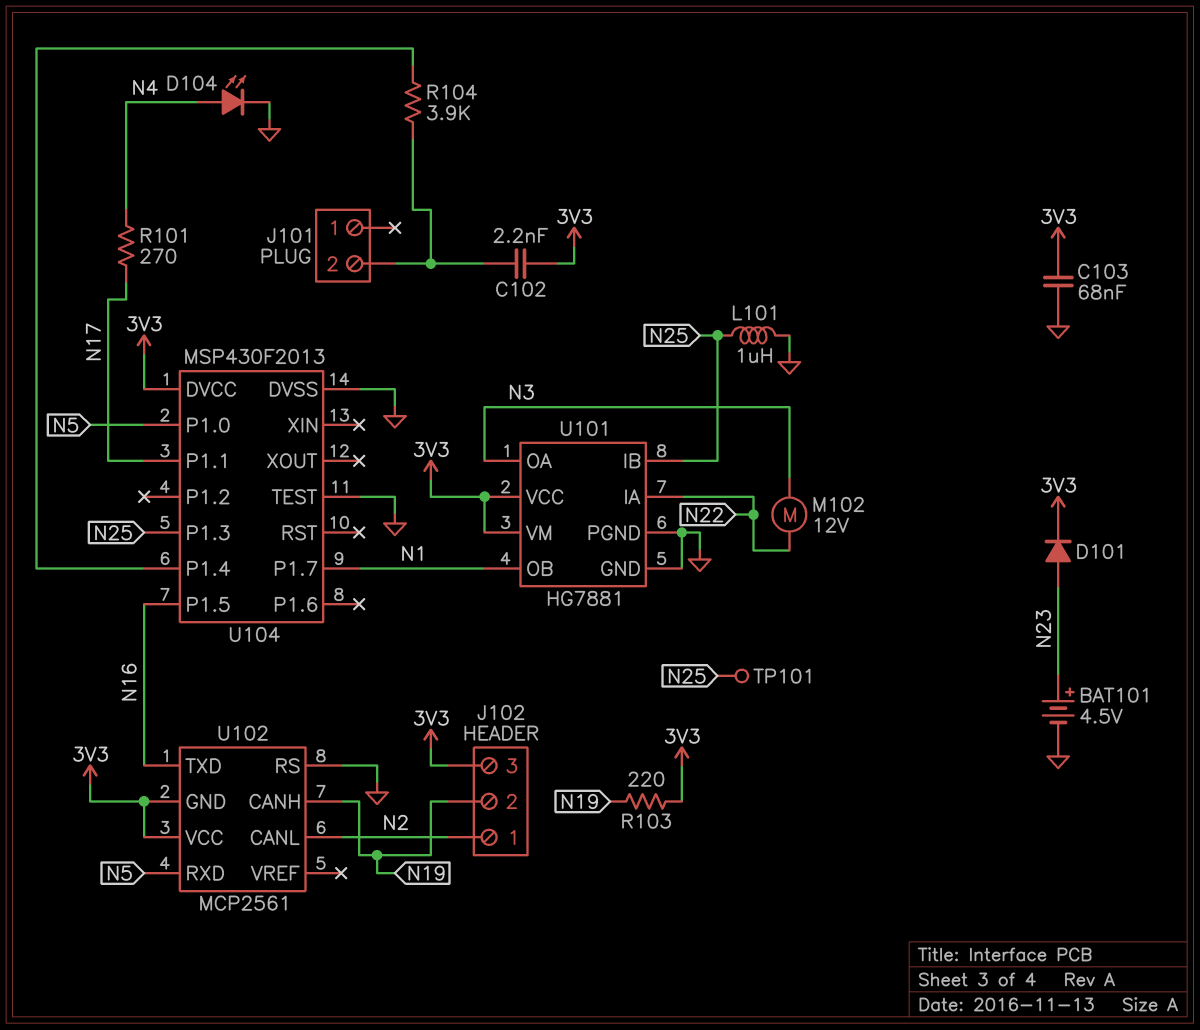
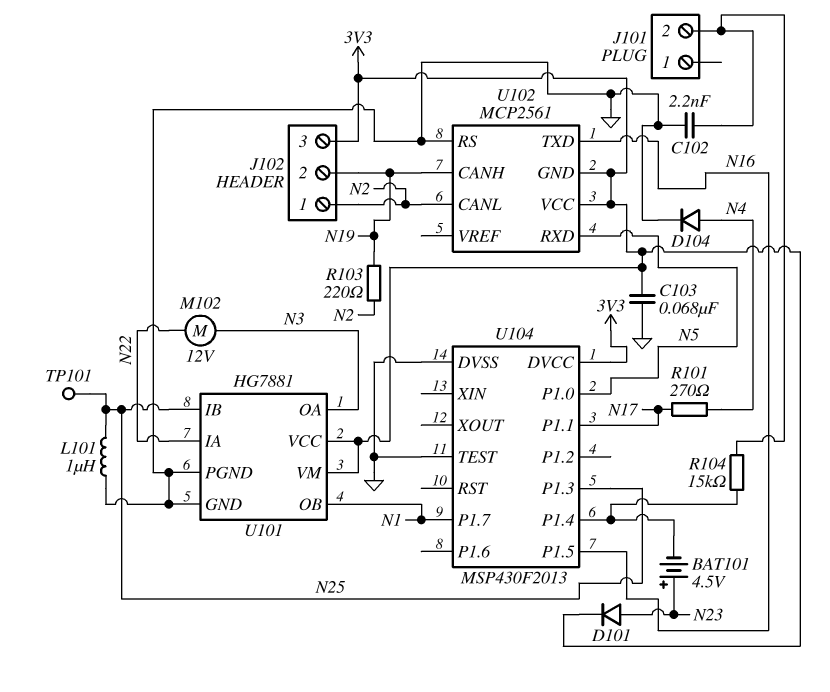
BAT101: 4.5V (plus N23, minus GND) -> 4.5V (plus N23, minus U104/P1.4)
C102: 2.2nF (3V3, J101/2) -> 2.2nF (GND, J101/2)
D104: LED (A N4, K GND) -> diode (A N4, K GND)
R103: 220 (3V3, N19) -> 220 (N2, N19)
R104: 3.9k (J101/2, U104/P1.4) -> 15k (J101/2, U104/P1.4)

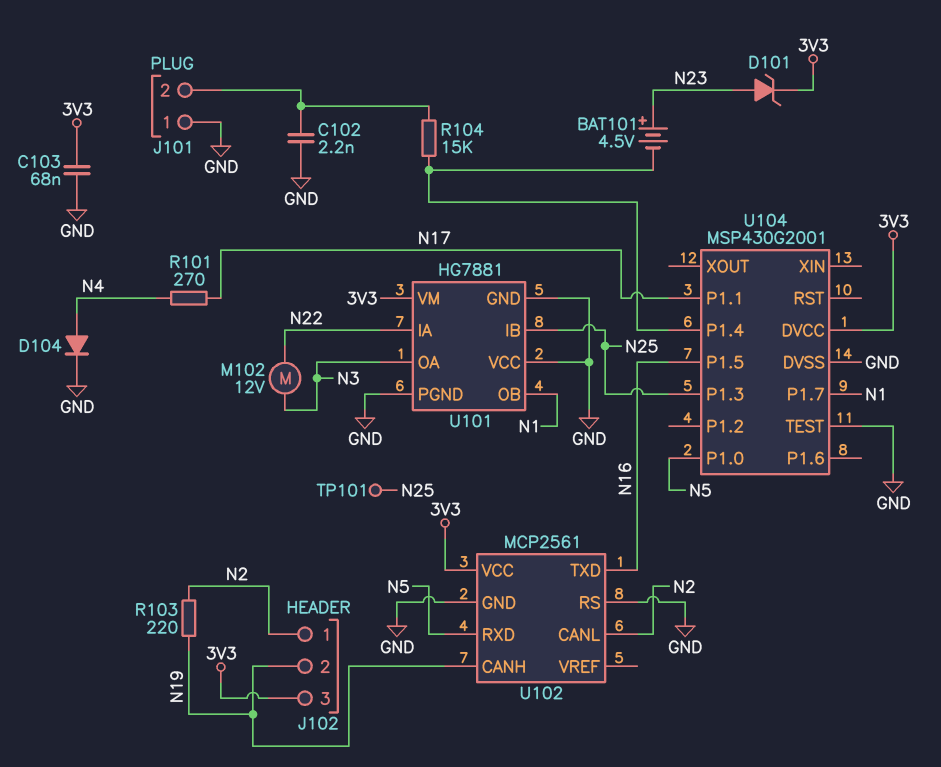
D101: diode (A N23, K 3V3) -> zener (A N23, K 3V3)
J101 pin 1: none -> GND
L101: 1uH (GND, N25) -> none
U101 pin VCC: 3V3 -> GND
U102 pin GND: 3V3 -> GND
U104: MSP430F2013 -> MSP430G2001

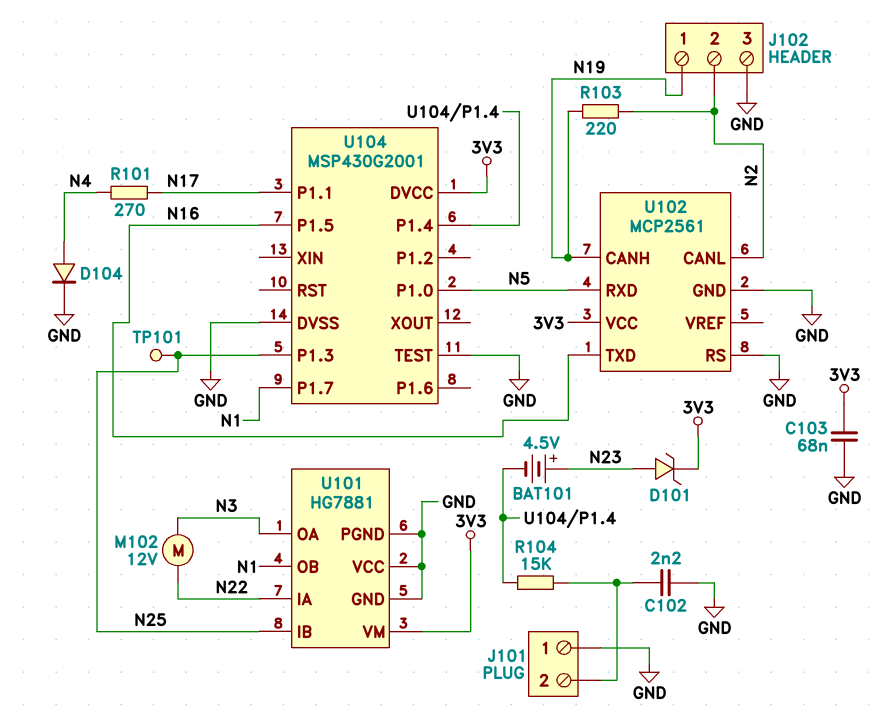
J102 pin 1: N2 -> N19
J102 pin 2: N19 -> N2
J102 pin 3: 3V3 -> GND

